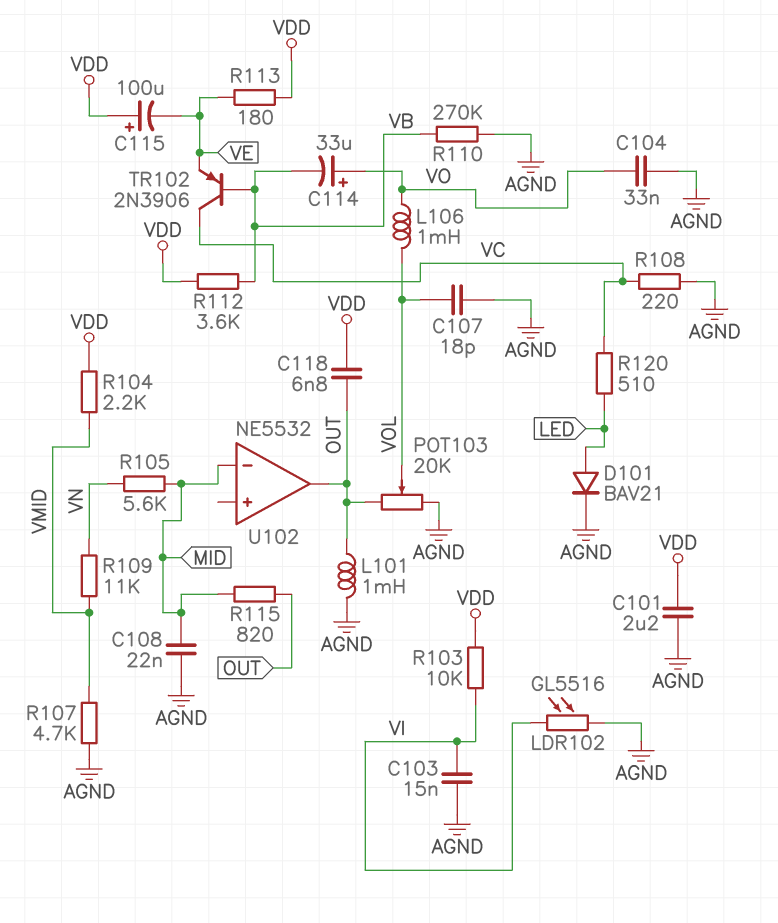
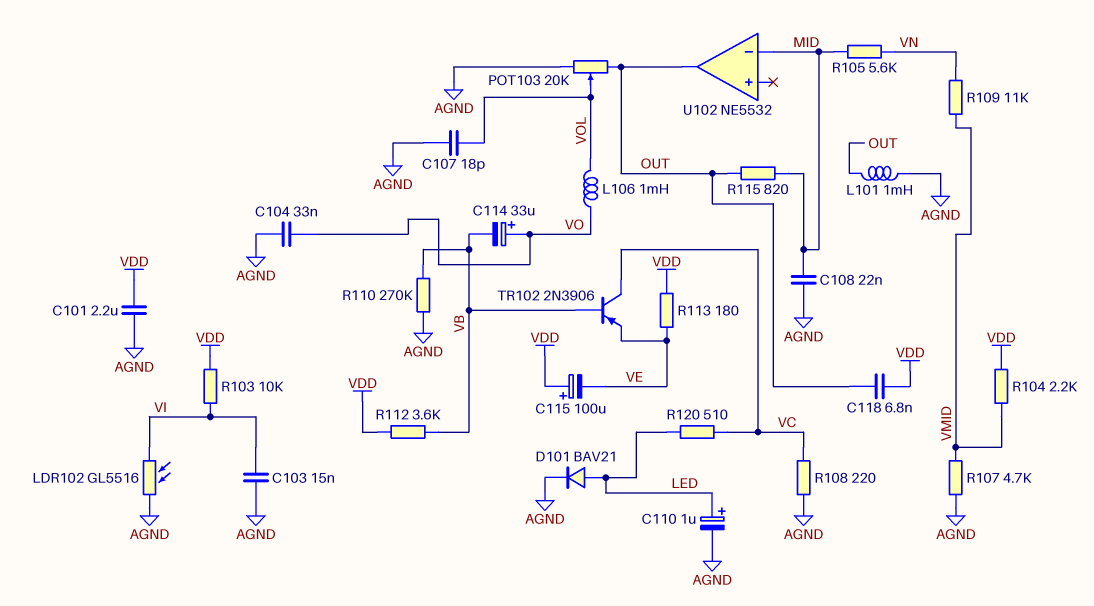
C110: none -> 1uF (plus LED, minus AGND)

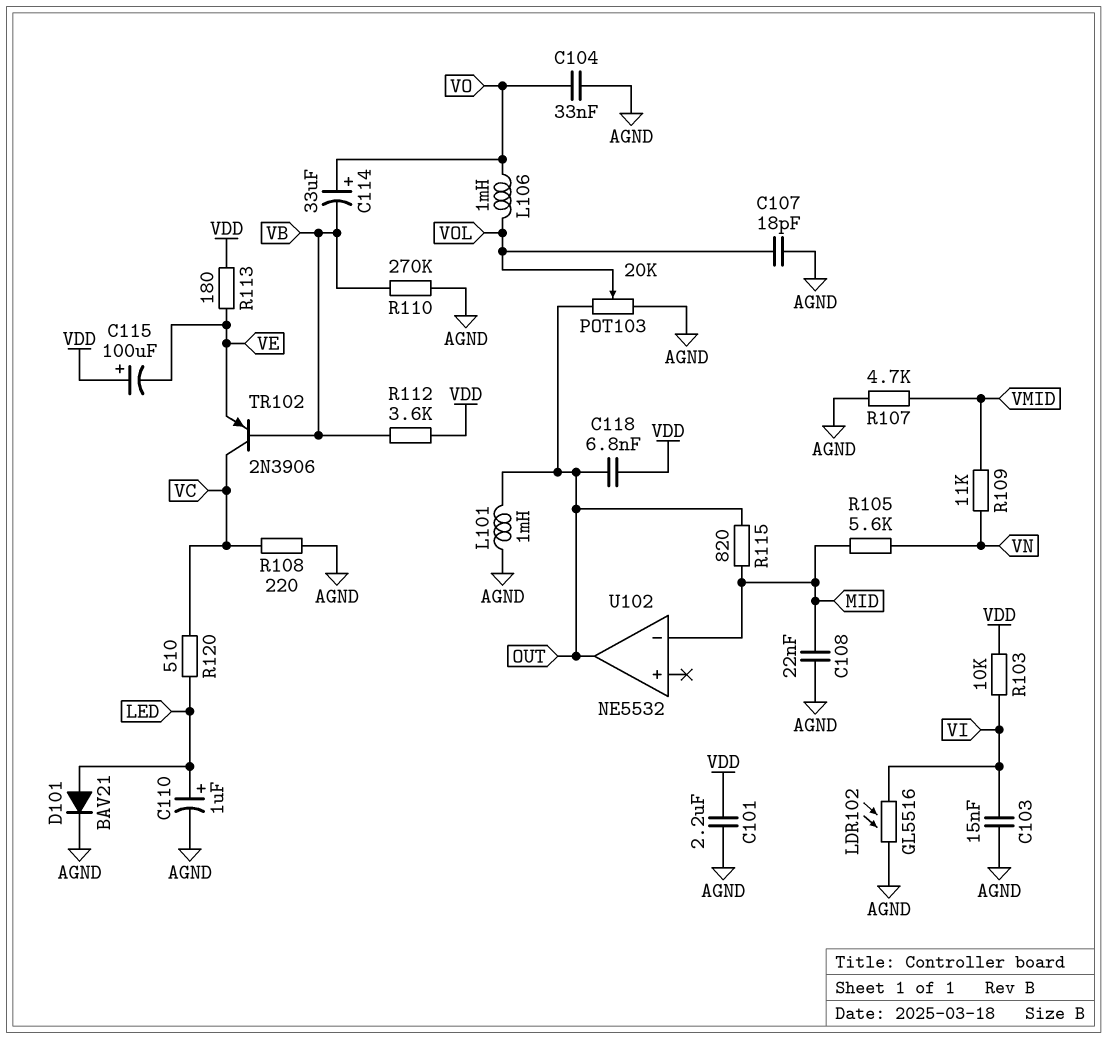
R104: 2.2k (VDD, VMID) -> none

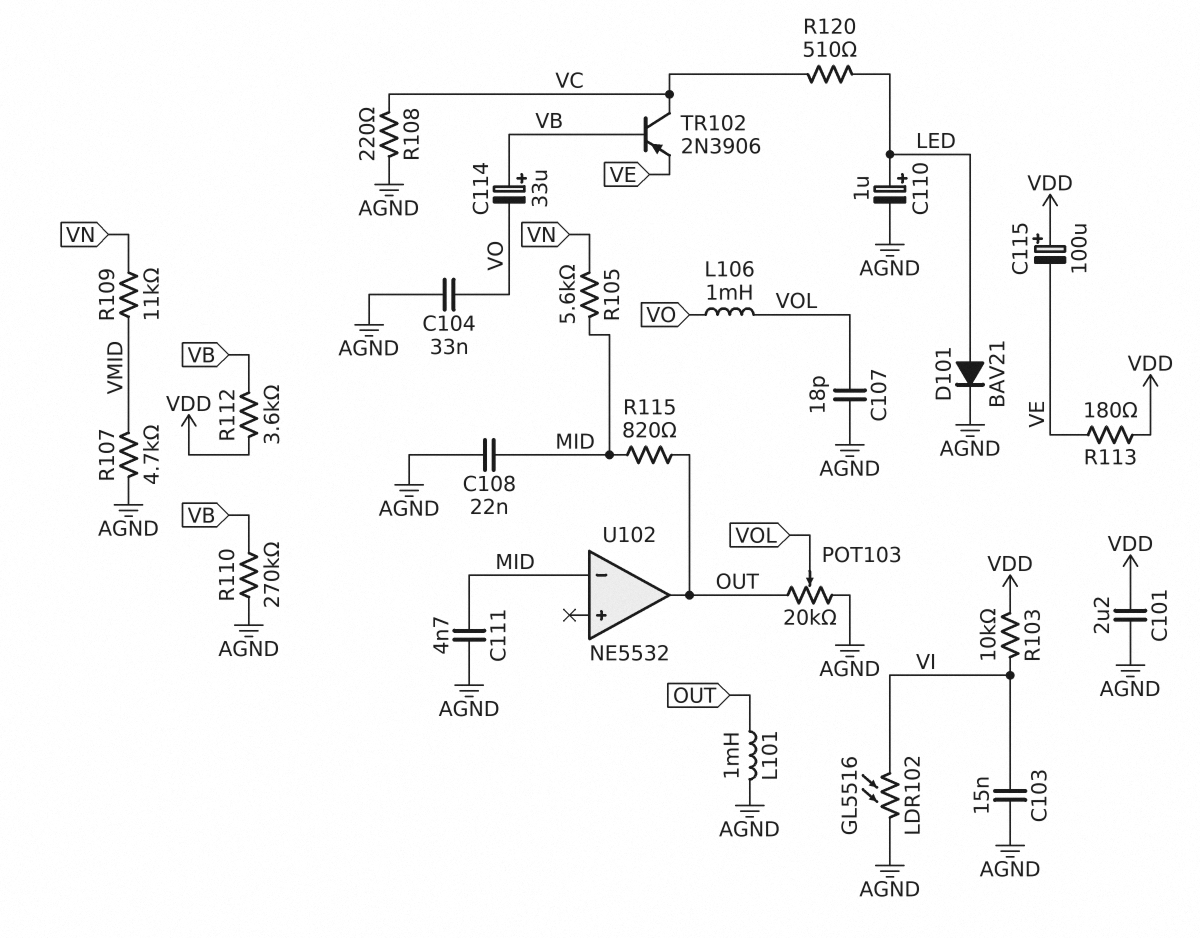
C111: none -> 4.7nF (AGND, MID)
C114: 33uF (plus VO, minus VB) -> 33uF (plus VB, minus VO)
C118: 6.8nF (OUT, VDD) -> none

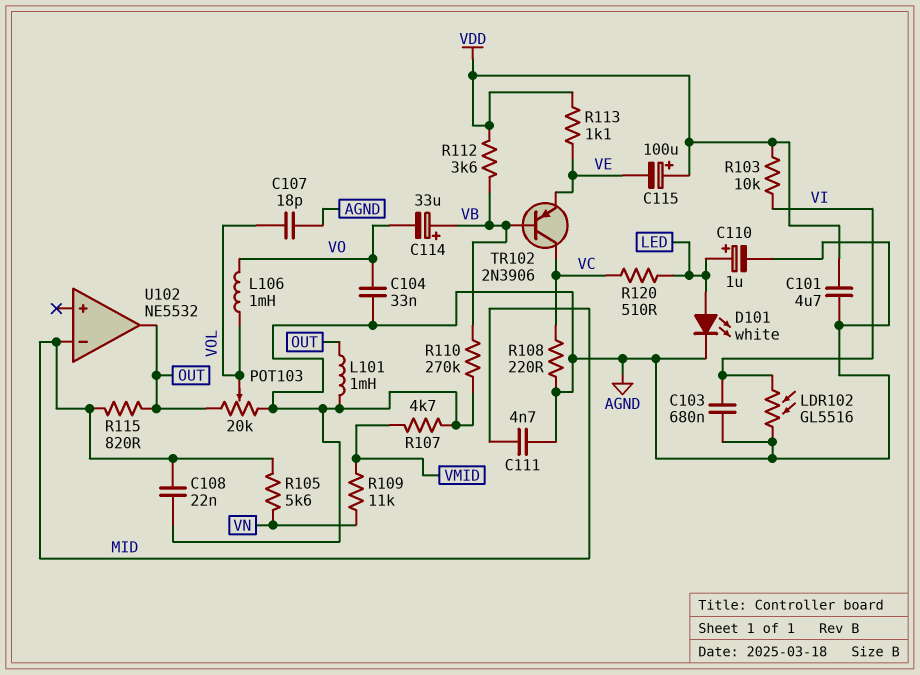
C101: 2.2uF (AGND, VDD) -> 4.7uF (AGND, VDD)
C103: 15nF (AGND, VI) -> 680nF (AGND, VI)
D101: diode BAV21 (A LED, K AGND) -> LED white (A LED, K AGND)
R113: 180 (VDD, VE) -> 1.1k (VDD, VE)

